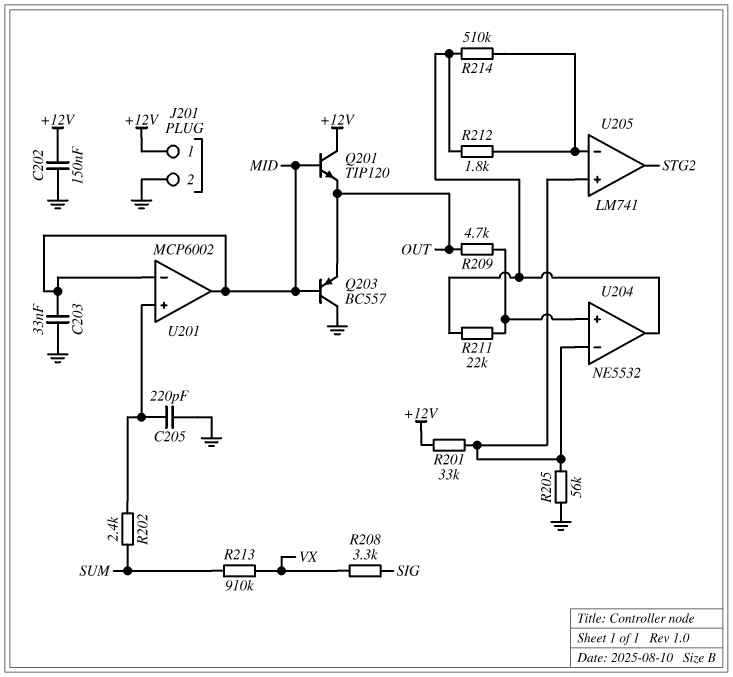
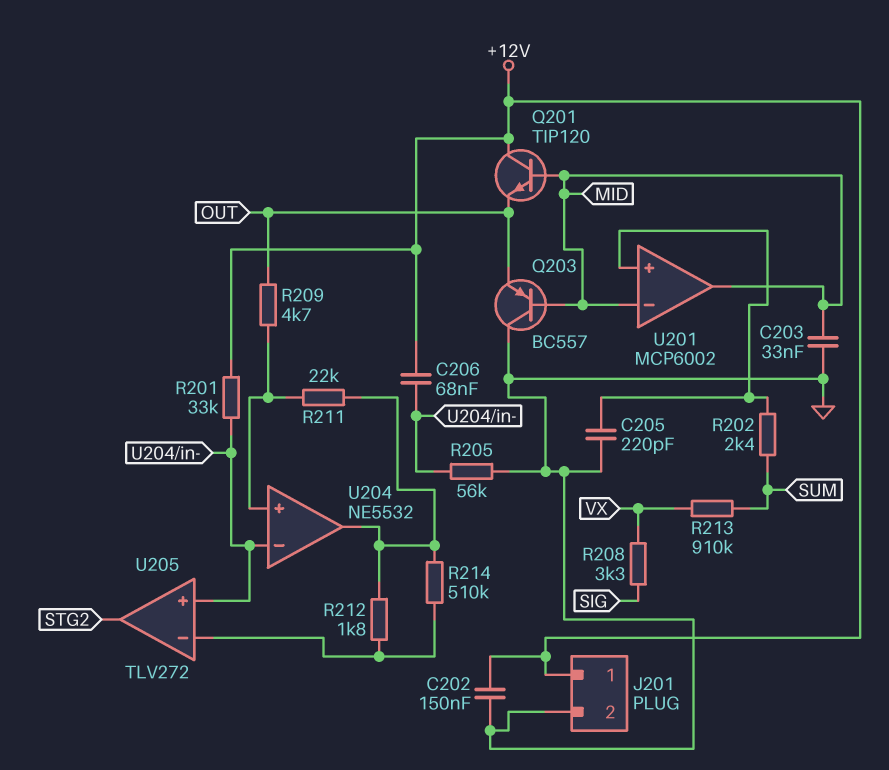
C206: none -> 68nF (+12V, U204/in-)
U205: LM741 -> TLV272

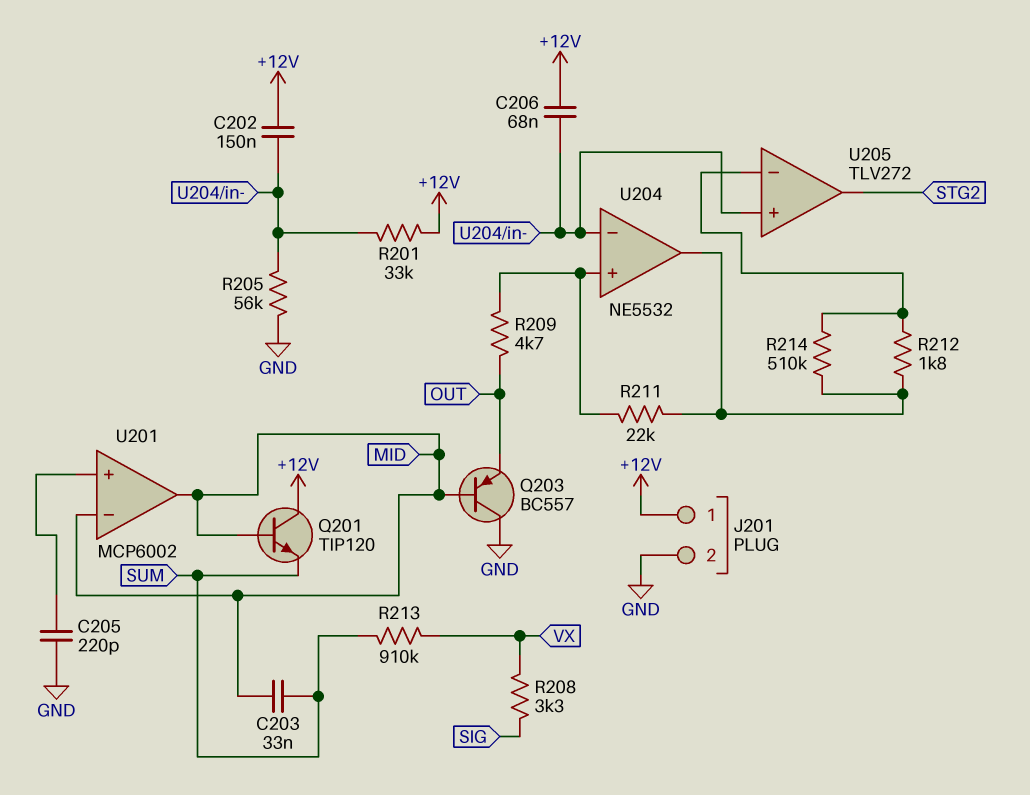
C202: 150nF (+12V, GND) -> 150nF (+12V, U204/in-)
C203: 33nF (GND, MID) -> 33nF (MID, SUM)
Q201: NPN TIP120 (B MID, C +12V, E OUT) -> NPN TIP120 (B MID, C +12V, E SUM)
R202: 2.4k (SUM, U201/in+) -> none

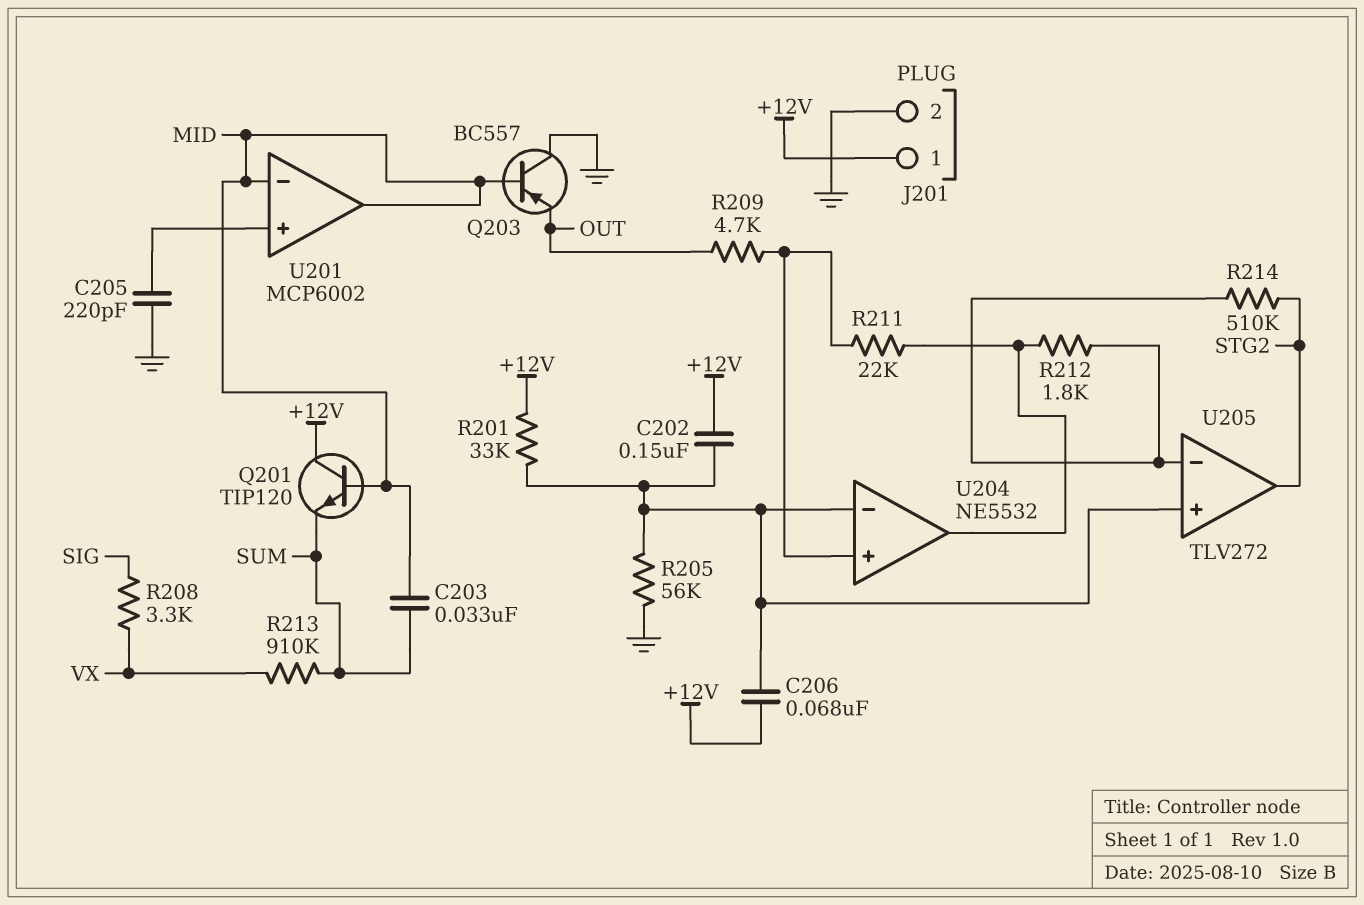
R214: 510k (U204/out, U205/in-) -> 510k (STG2, U205/in-)

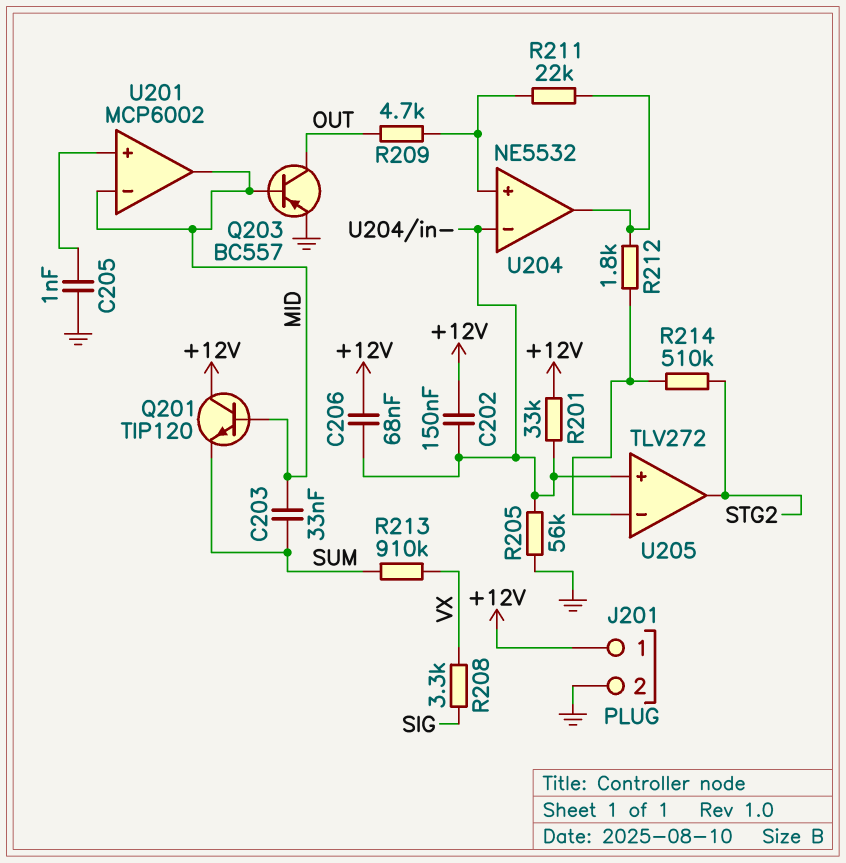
C205: 220pF (GND, U201/in+) -> 1nF (GND, U201/in+)
Q203: PNP BC557 (B MID, C GND, E OUT) -> PNP BC557 (B MID, C OUT, E GND)

